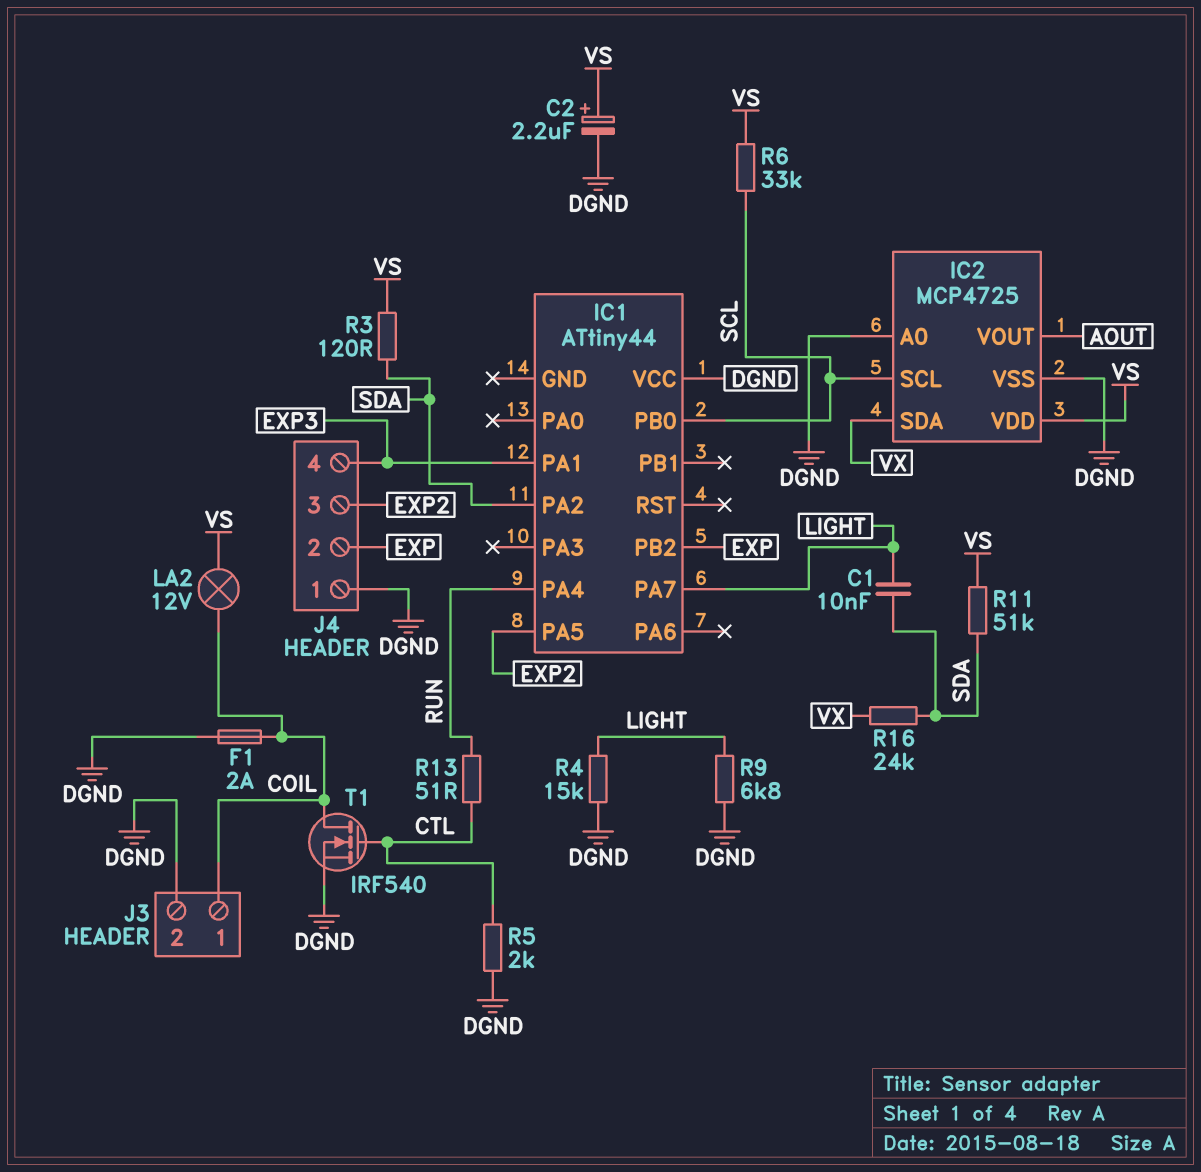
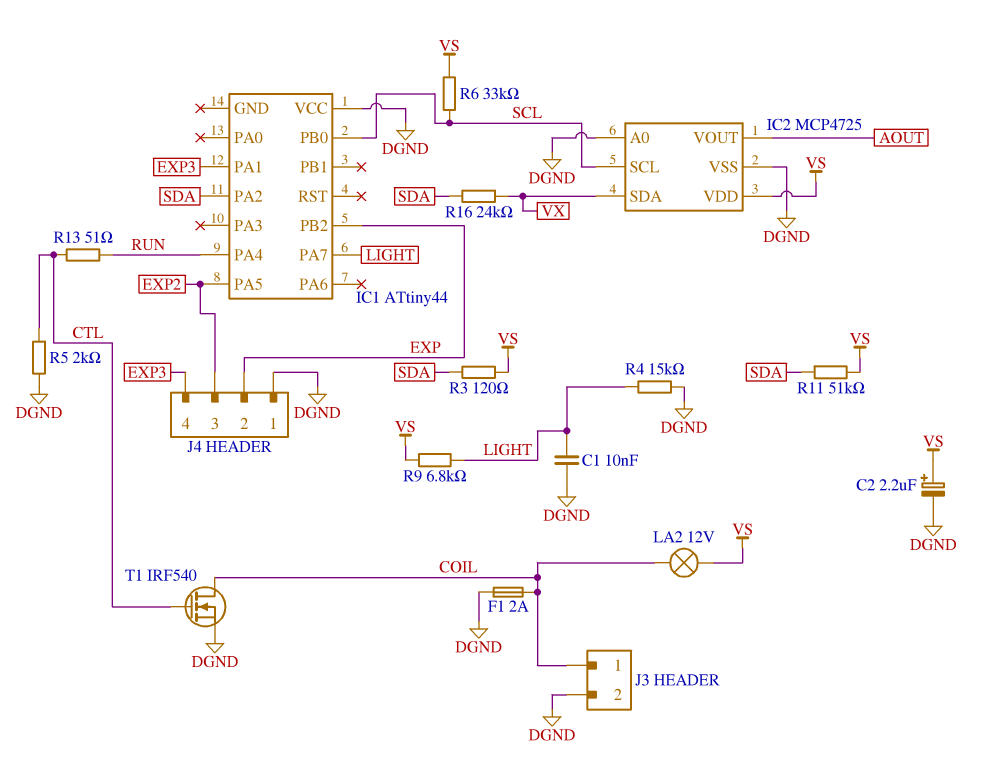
C1: 10nF (LIGHT, SDA) -> 10nF (DGND, LIGHT)
R9: 6.8k (DGND, LIGHT) -> 6.8k (LIGHT, VS)

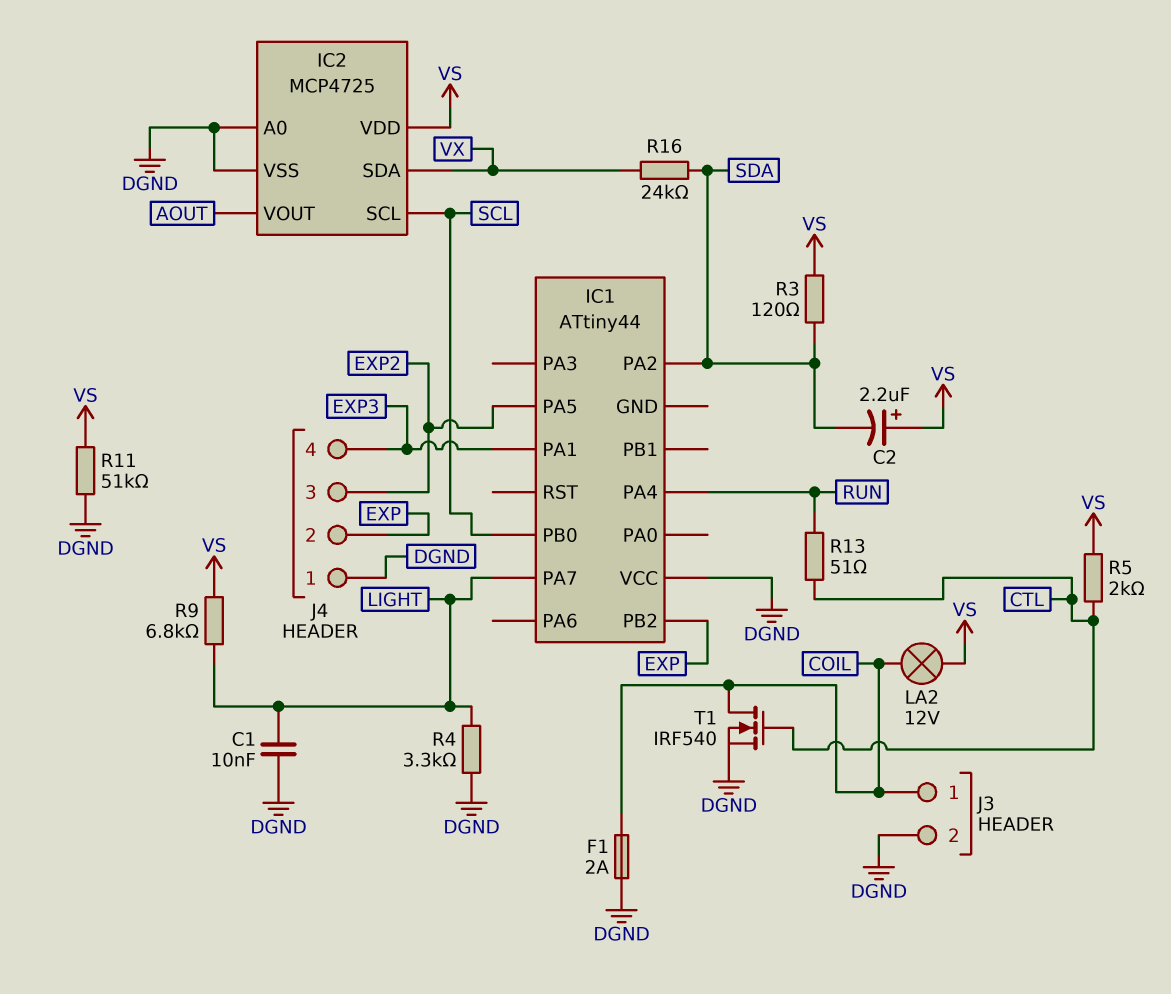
C2: 2.2uF (plus VS, minus DGND) -> 2.2uF (plus VS, minus SDA)
R4: 15k (DGND, LIGHT) -> 3.3k (DGND, LIGHT)
R5: 2k (CTL, DGND) -> 2k (CTL, VS)
R6: 33k (SCL, VS) -> none
R11: 51k (SDA, VS) -> 51k (DGND, VS)

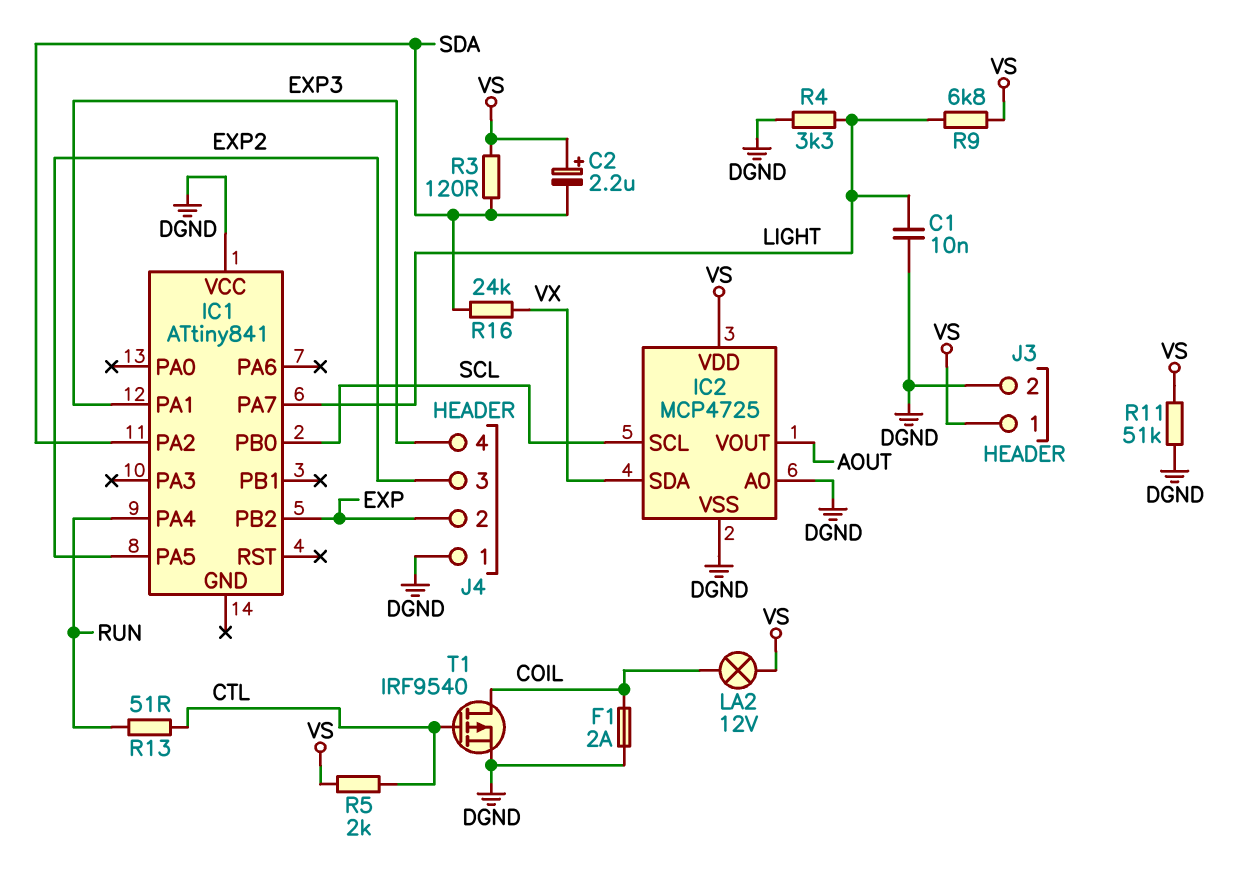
IC1: ATtiny44 -> ATtiny841
J3 pin 1: COIL -> VS
T1: NMOS IRF540 (G CTL, D COIL, S DGND) -> PMOS IRF9540 (G CTL, D COIL, S DGND)

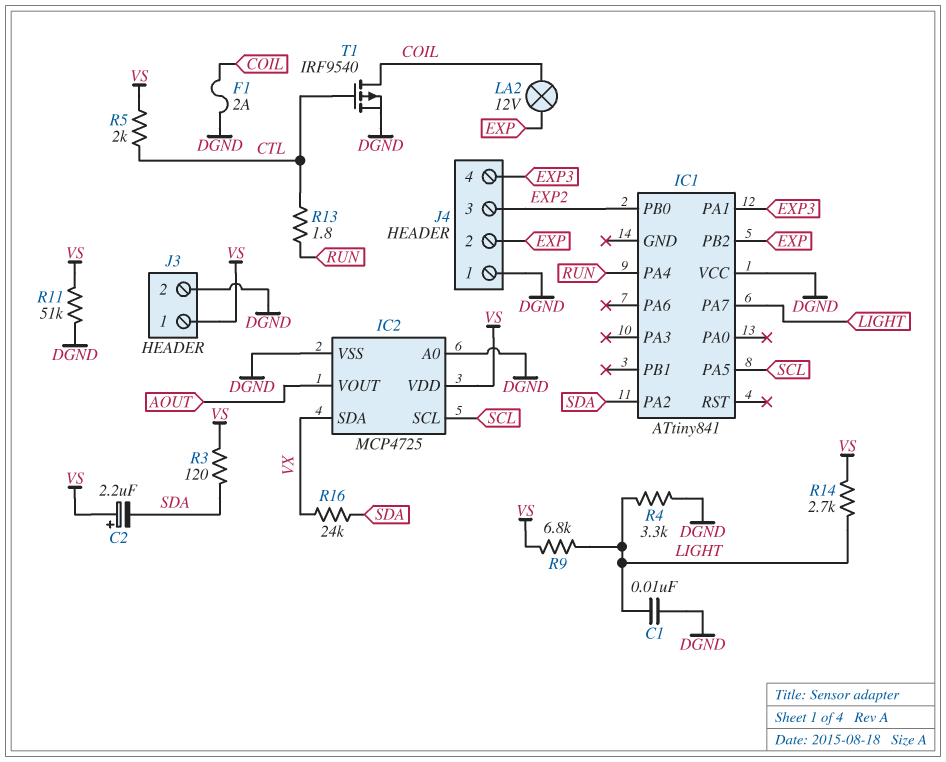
IC1 pin PA5: EXP2 -> SCL
IC1 pin PB0: SCL -> EXP2
LA2: lamp 12V (COIL, VS) -> lamp 12V (COIL, EXP)
R13: 51 (CTL, RUN) -> 1.8 (CTL, RUN)
R14: none -> 2.7k (LIGHT, VS)

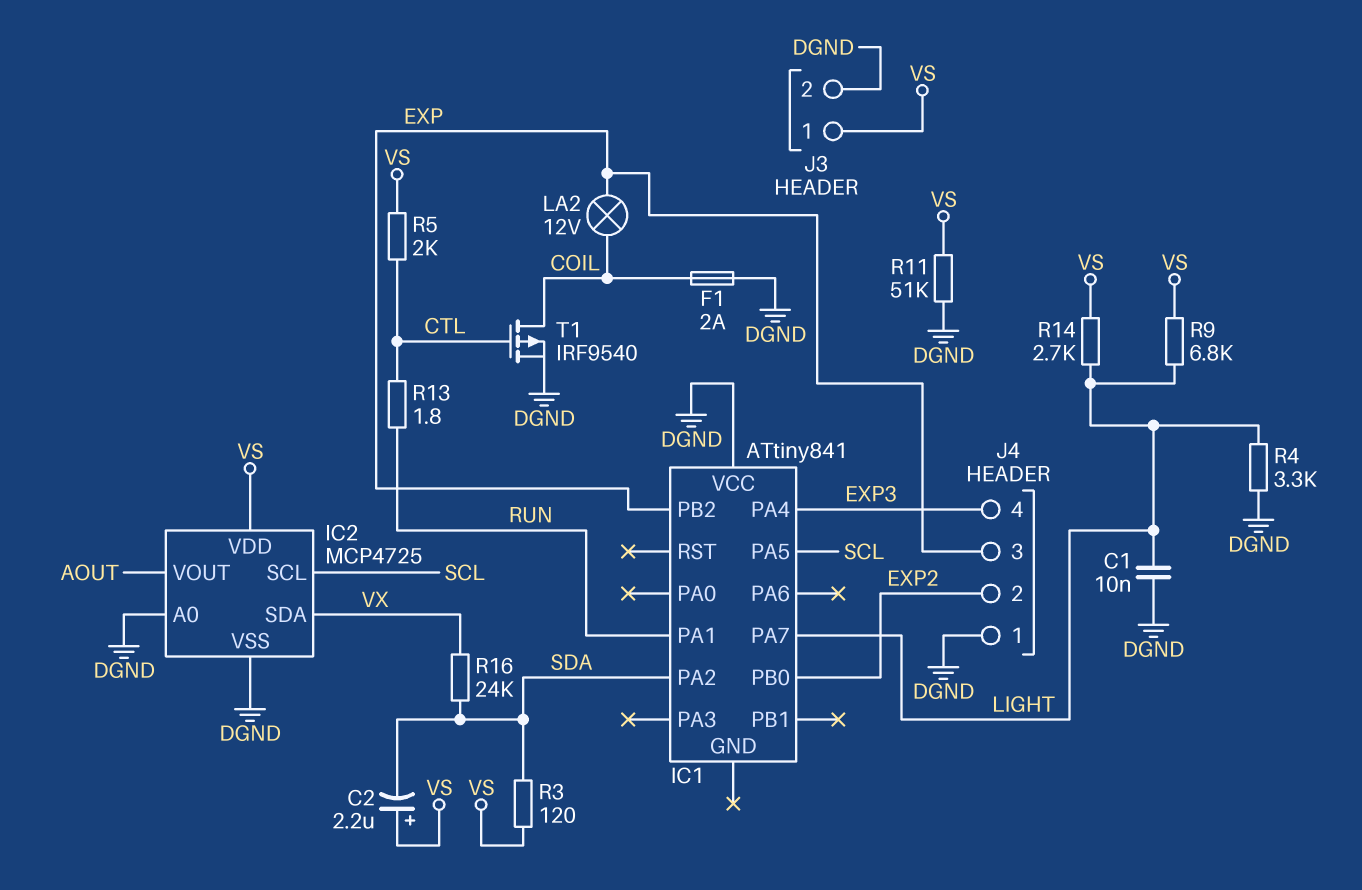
IC1 pin PA1: EXP3 -> RUN
IC1 pin PA4: RUN -> EXP3
J4 pin 2: EXP -> EXP2
J4 pin 3: EXP2 -> EXP

